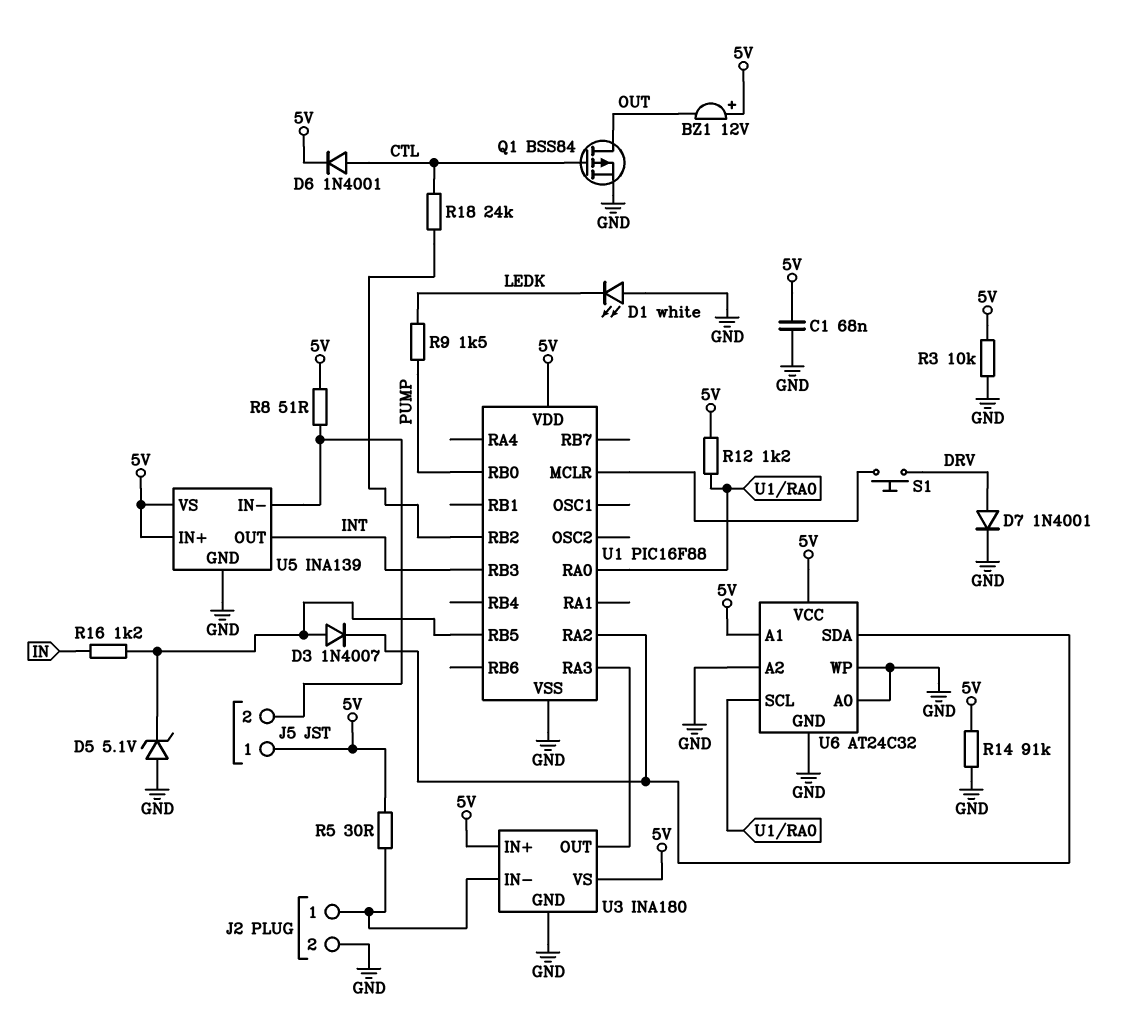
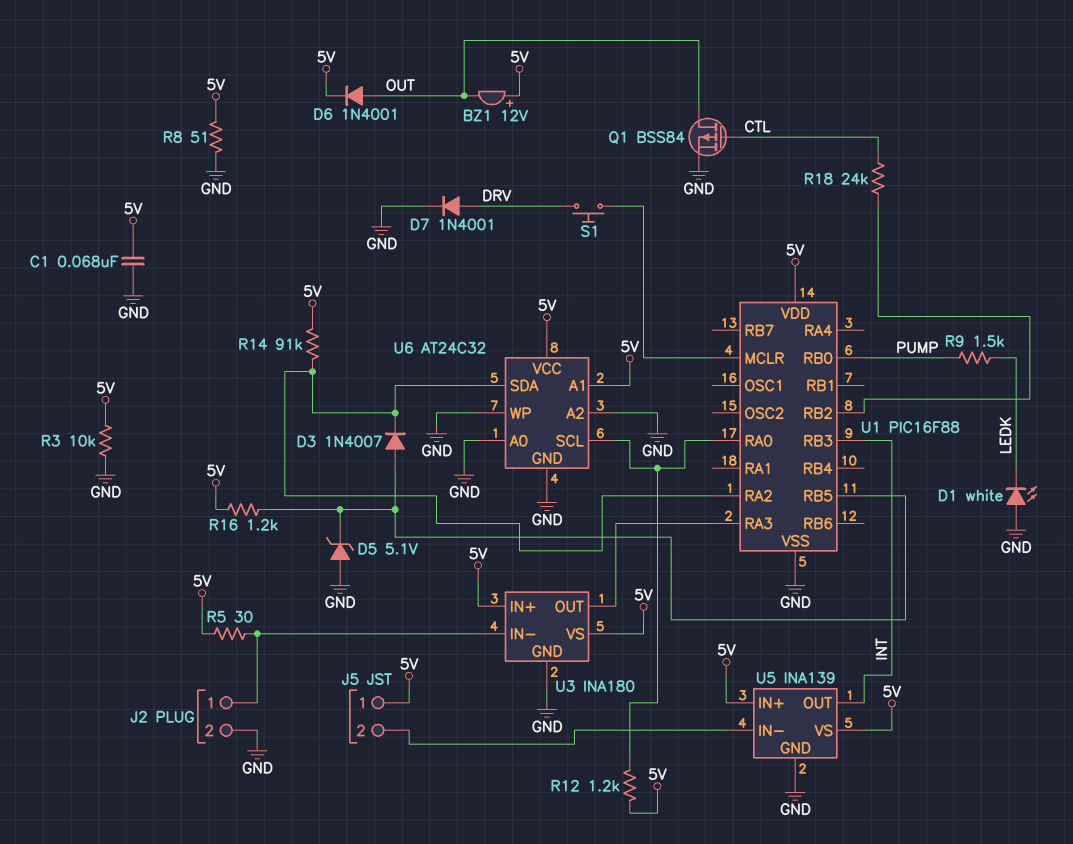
D6: diode 1N4001 (A CTL, K 5V) -> diode 1N4001 (A OUT, K 5V)
R8: 51 (5V, J5/2) -> 51 (5V, GND)
R14: 91k (5V, GND) -> 91k (5V, U1/RA2)
R16: 1.2k (IN, U1/RB5) -> 1.2k (5V, U1/RB5)

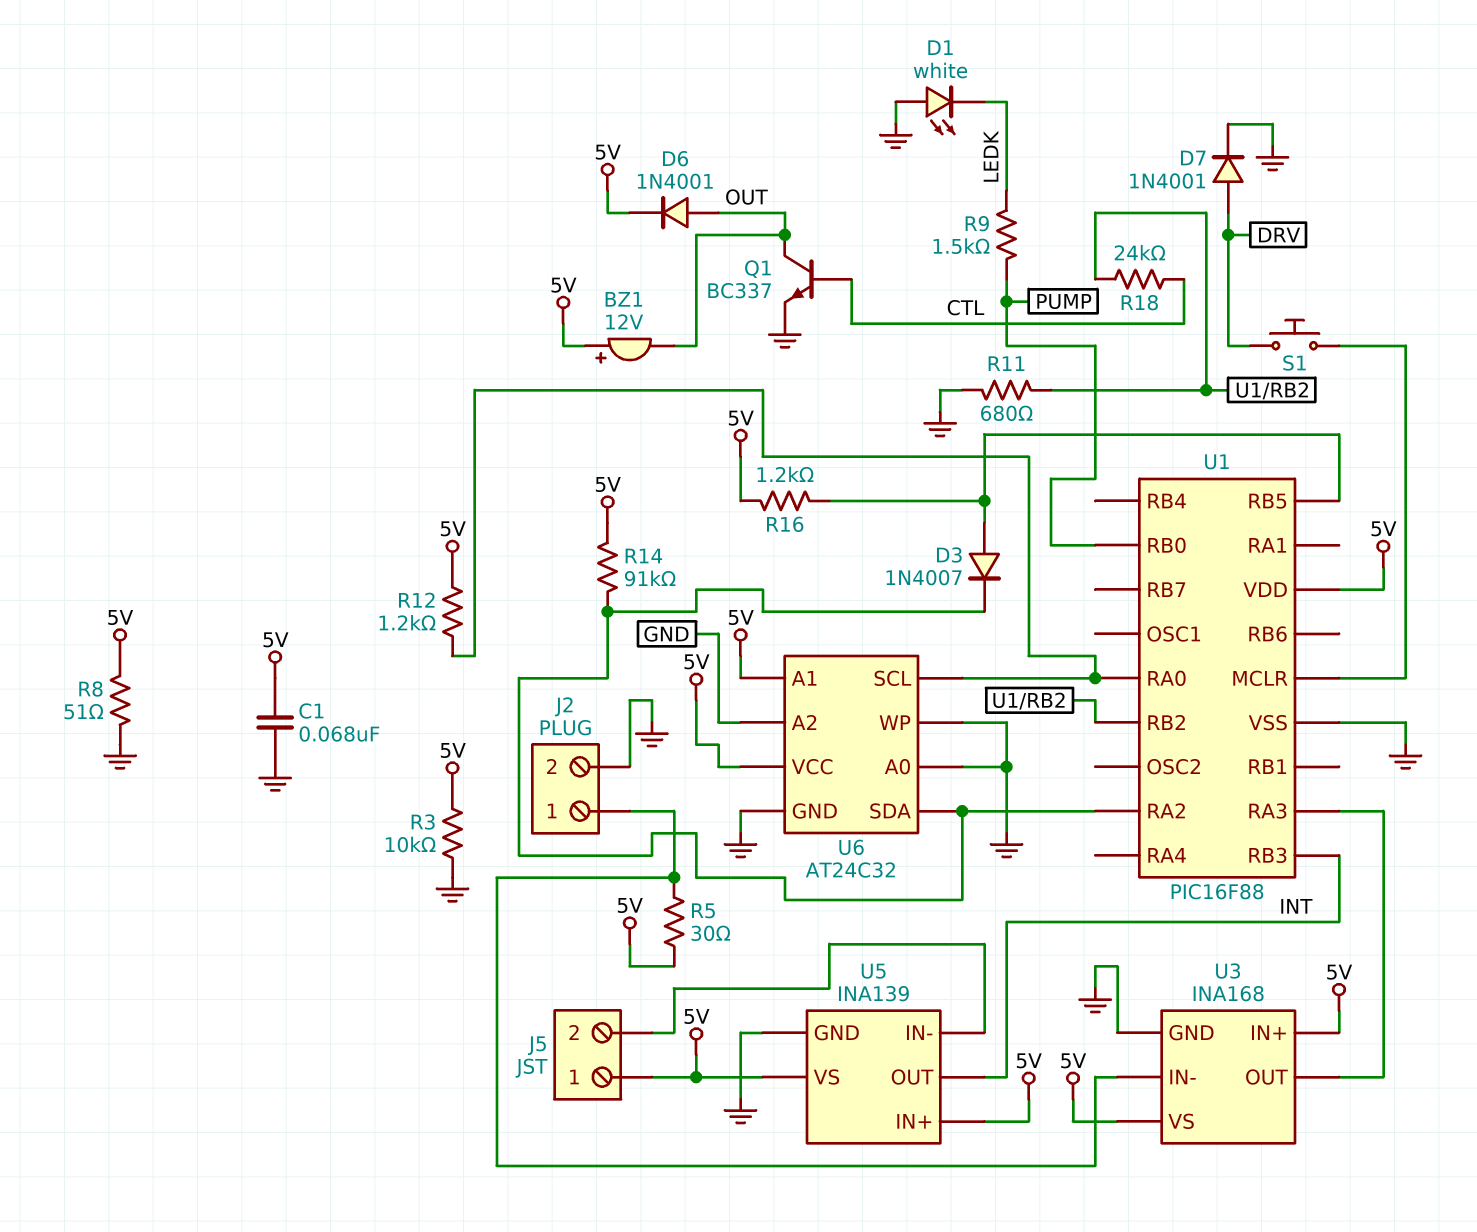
D5: zener 5.1V (A GND, K U1/RB5) -> none
Q1: PMOS BSS84 (G CTL, D OUT, S GND) -> NPN BC337 (B CTL, C OUT, E GND)
R11: none -> 680 (GND, U1/RB2)
U3: INA180 -> INA168

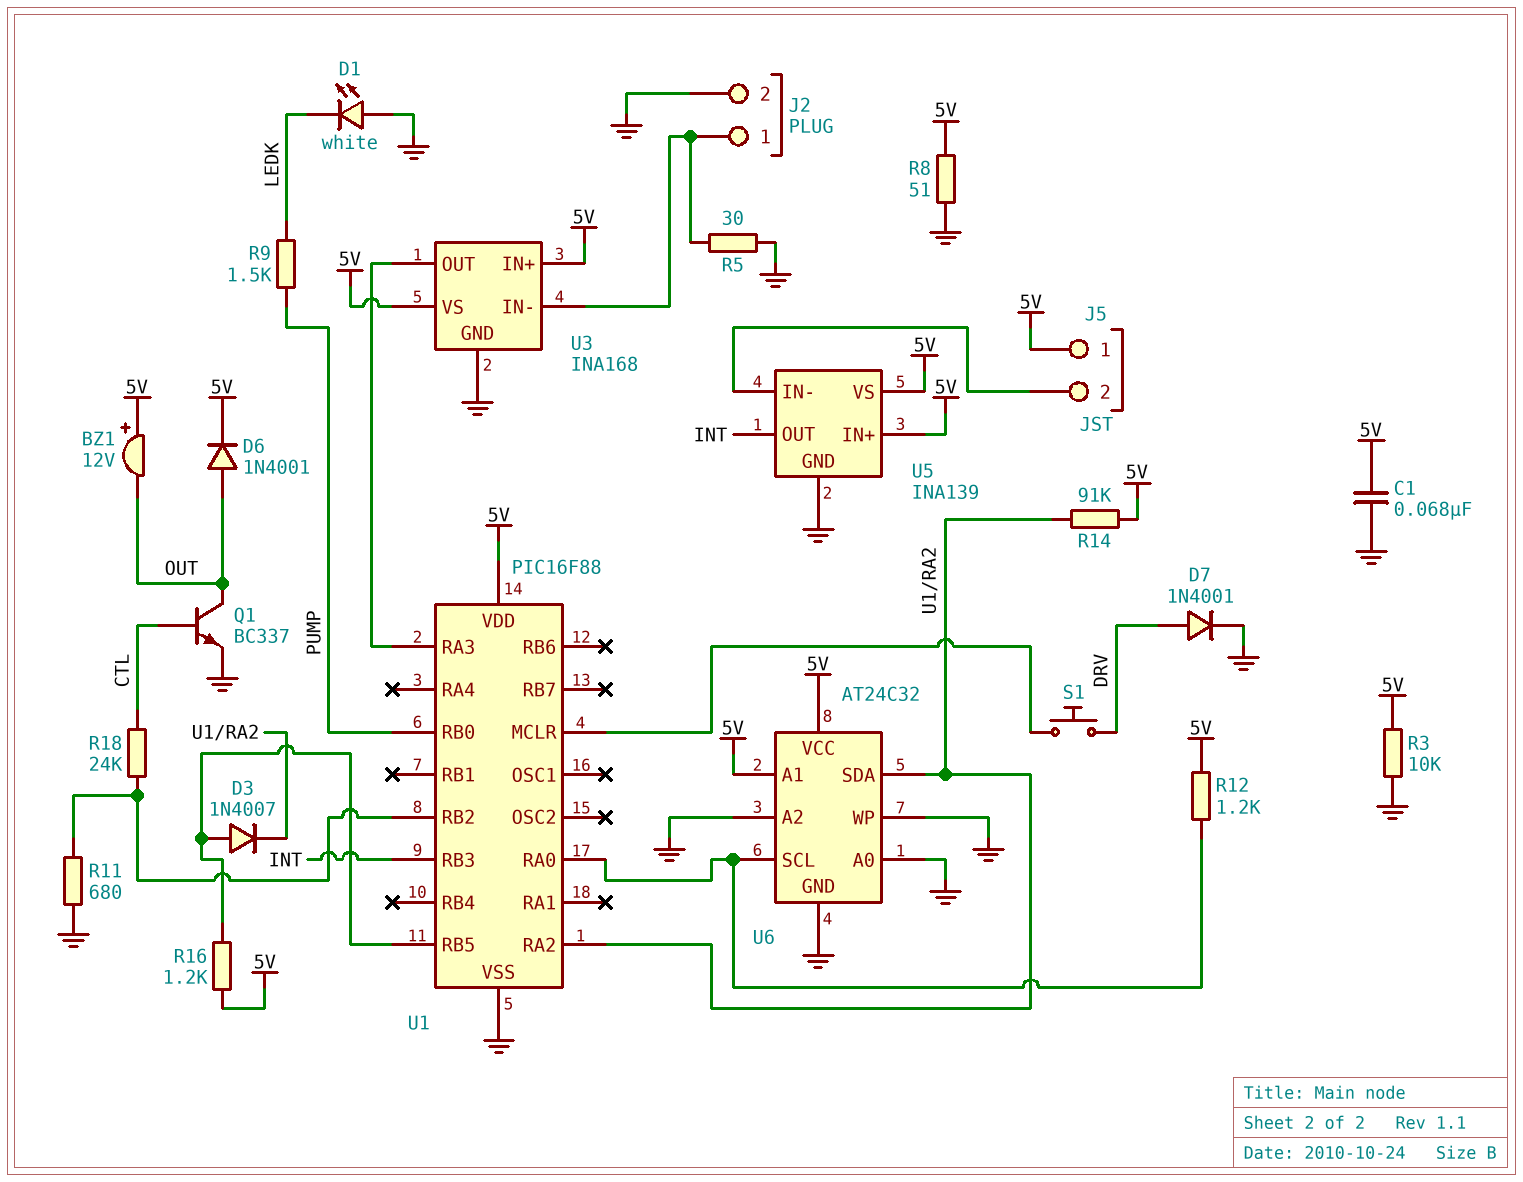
R5: 30 (5V, J2/1) -> 30 (GND, J2/1)

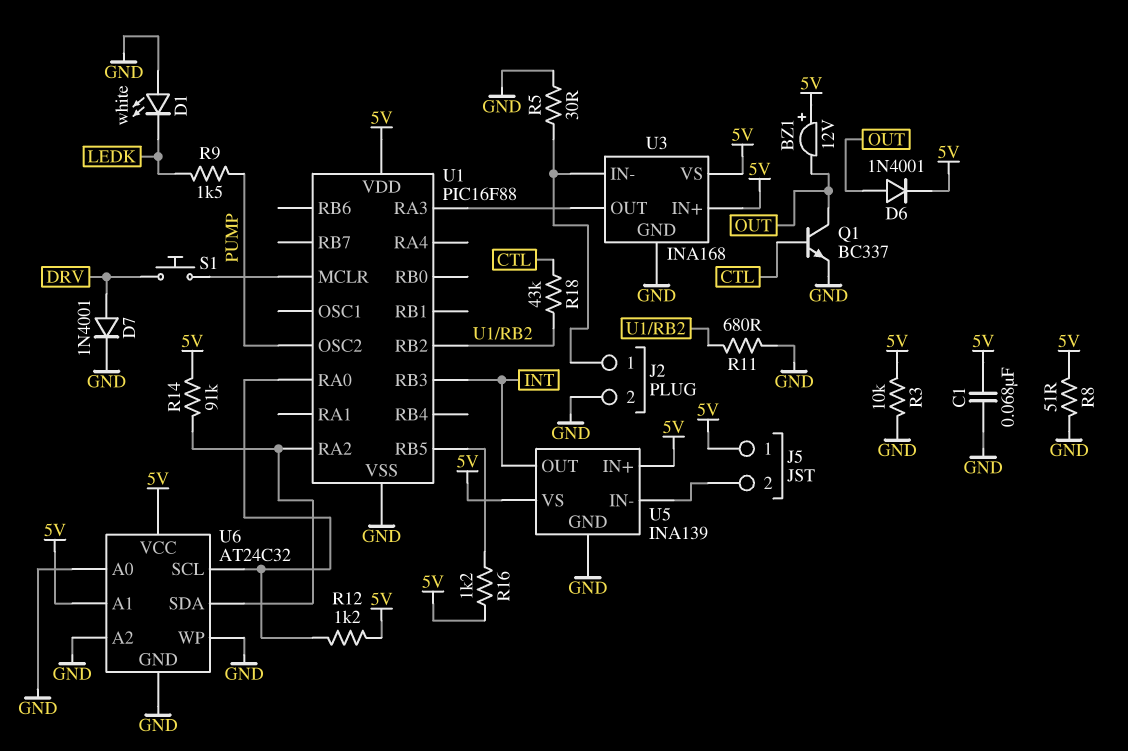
D3: diode 1N4007 (A U1/RB5, K U1/RA2) -> none
R18: 24k (CTL, U1/RB2) -> 43k (CTL, U1/RB2)
U1 pin OSC2: none -> PUMP
U1 pin RB0: PUMP -> none

